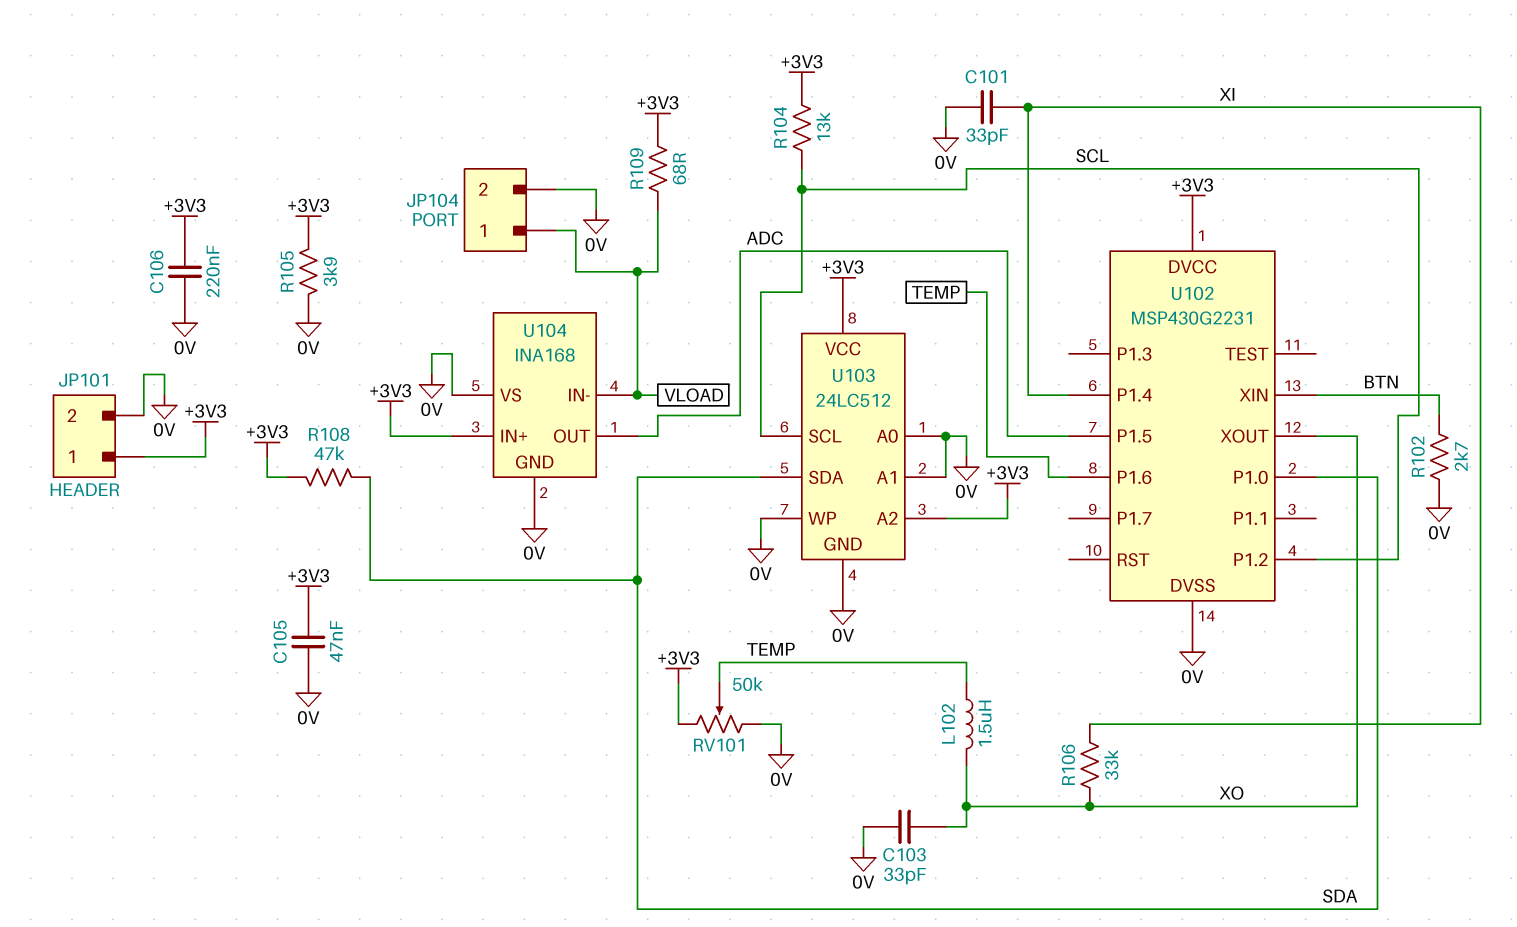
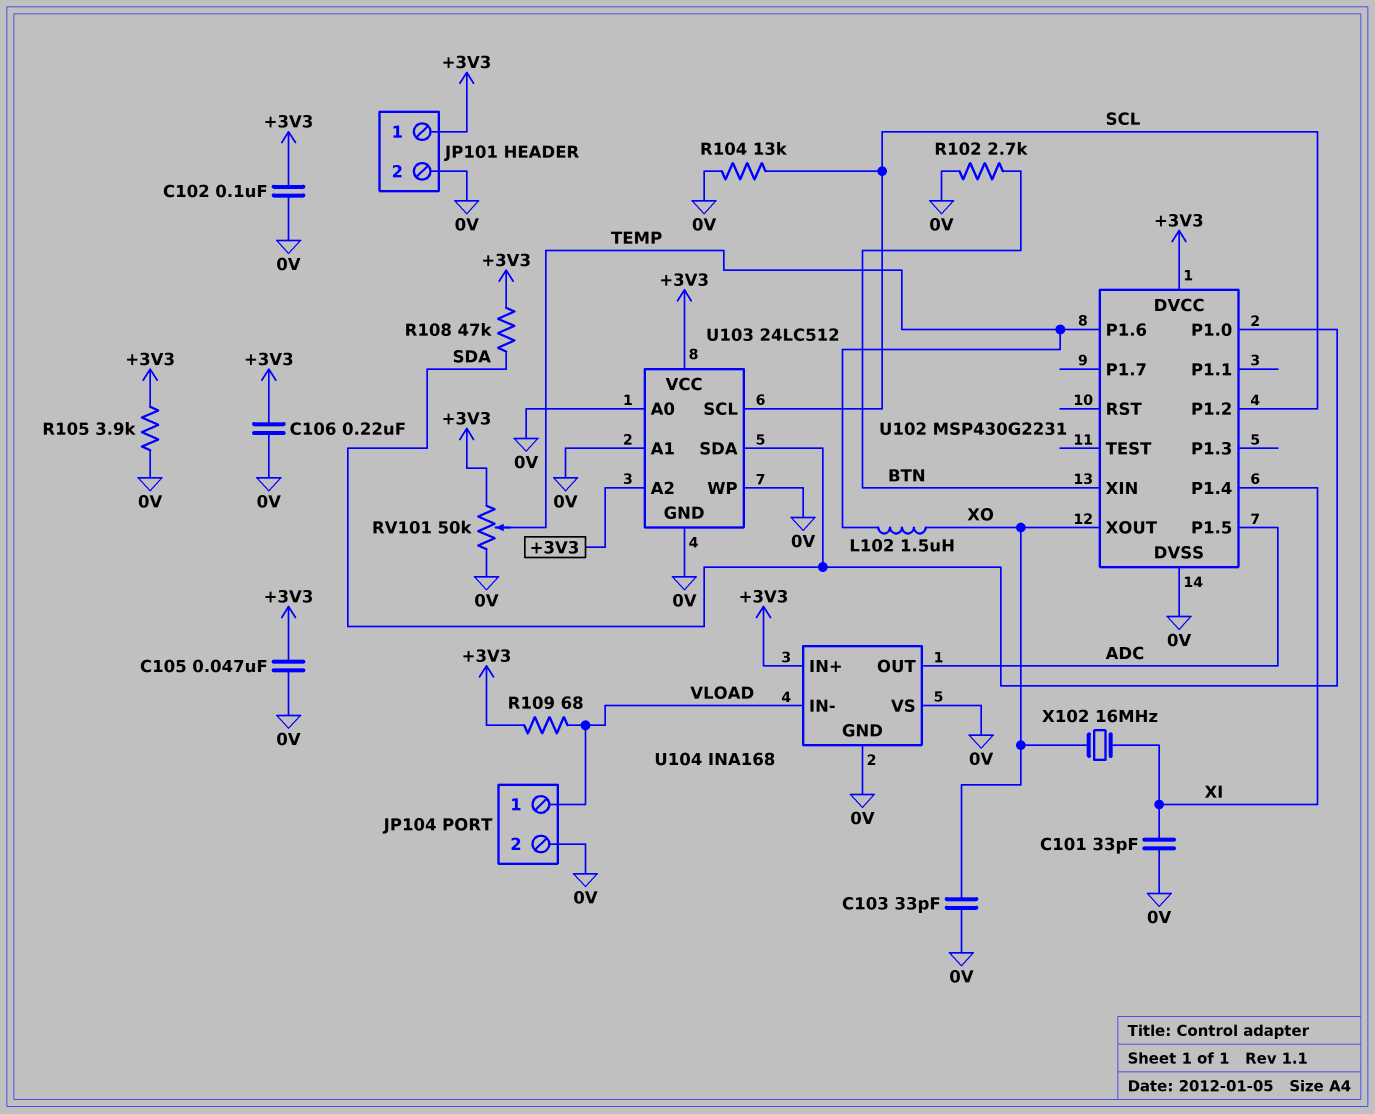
C102: none -> 100nF (+3V3, 0V)
R104: 13k (+3V3, SCL) -> 13k (0V, SCL)
R106: 33k (XI, XO) -> none
X102: none -> 16MHz (XI, XO)

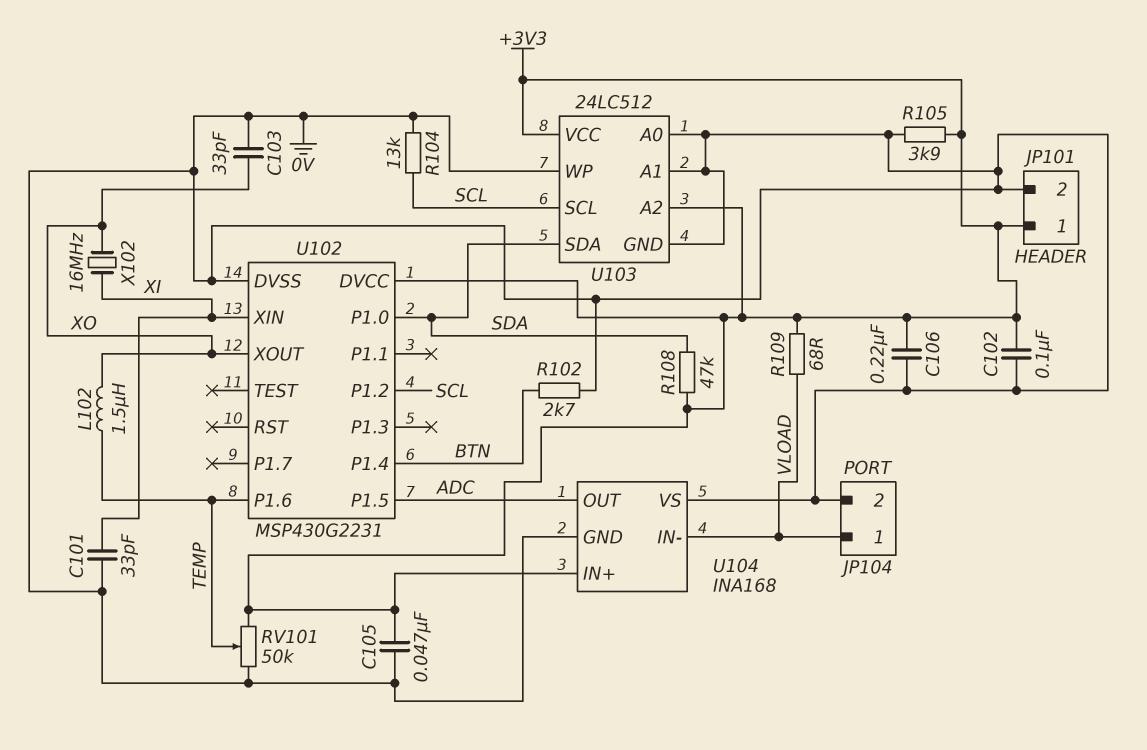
U102 pin P1.4: XI -> BTN
U102 pin XIN: BTN -> XI

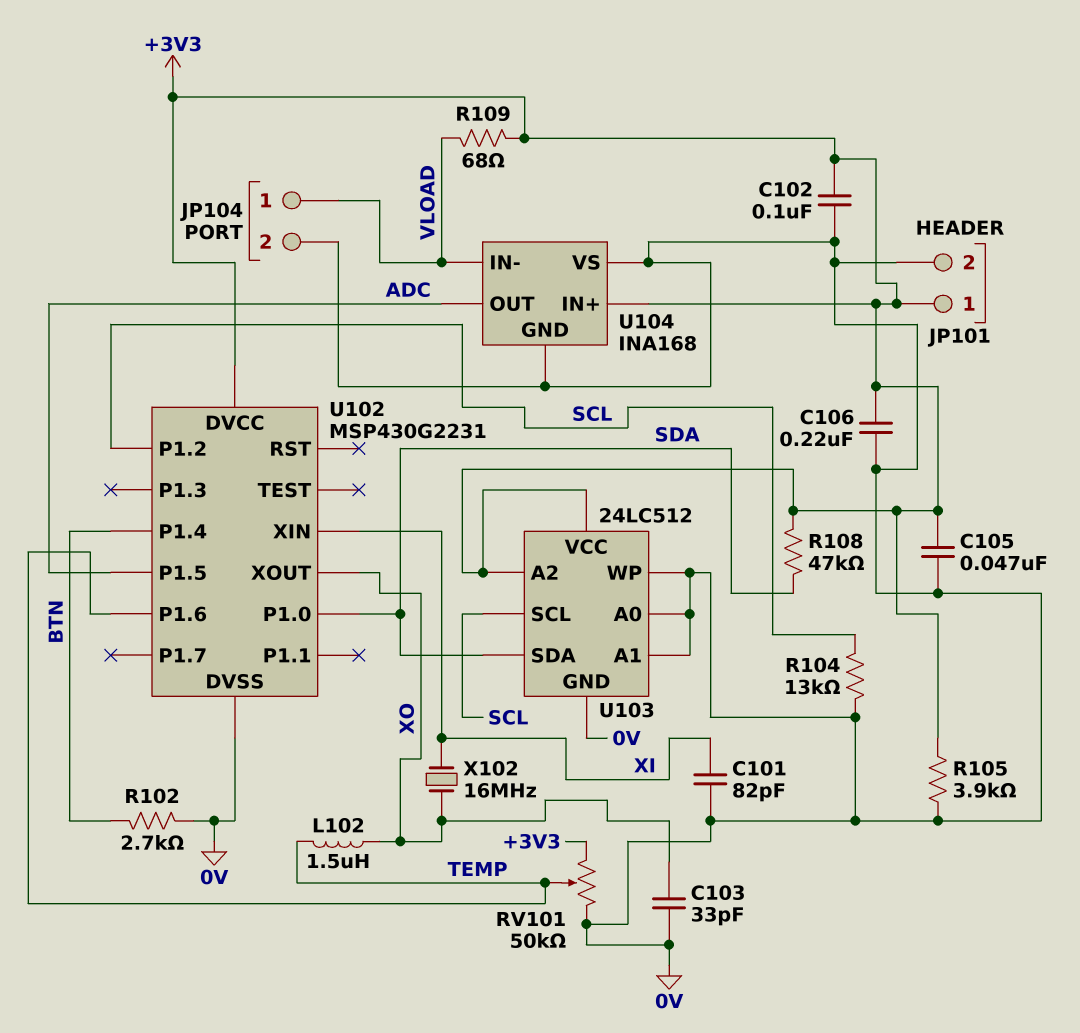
C101: 33pF (0V, XI) -> 82pF (0V, XI)

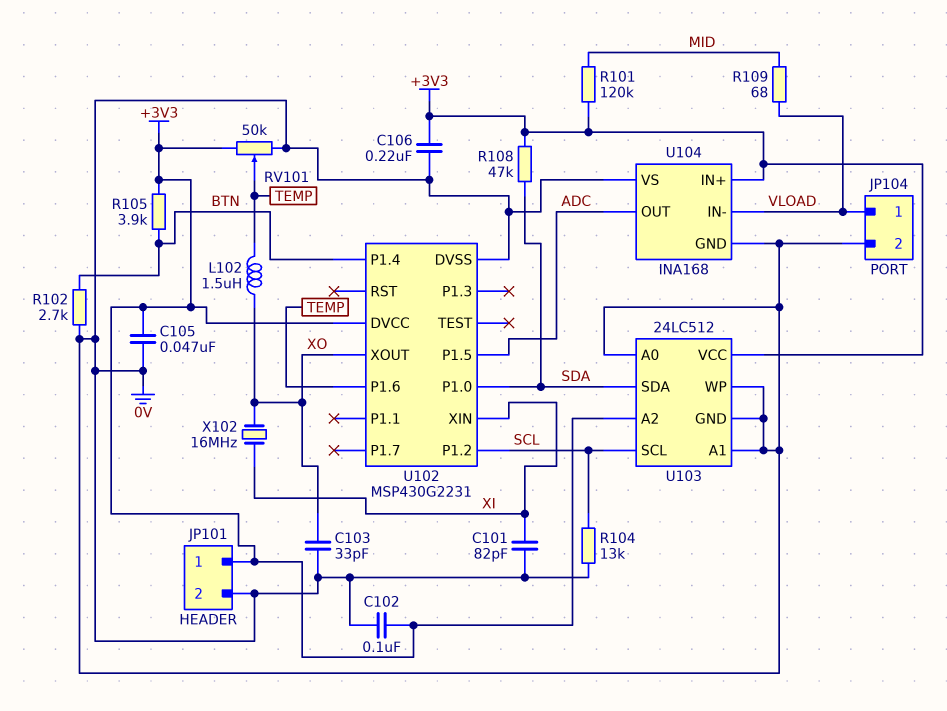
R101: none -> 120k (+3V3, MID)
R105: 3.9k (+3V3, 0V) -> 3.9k (+3V3, BTN)
R109: 68 (+3V3, VLOAD) -> 68 (MID, VLOAD)

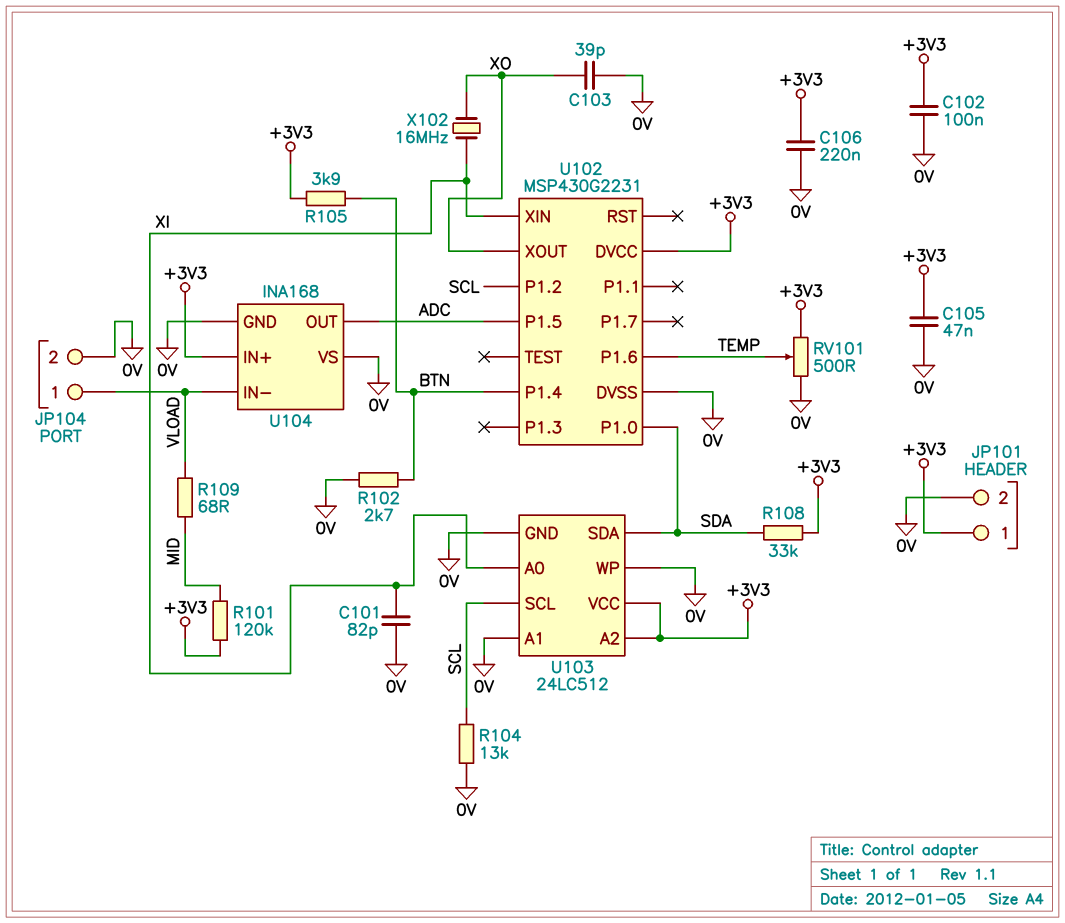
C103: 33pF (0V, XO) -> 39pF (0V, XO)
L102: 1.5uH (TEMP, XO) -> none
R108: 47k (+3V3, SDA) -> 33k (+3V3, SDA)
RV101: 50k (+3V3, 0V, wiper TEMP) -> 500 (+3V3, 0V, wiper TEMP)
U103 pin A0: 0V -> XI

